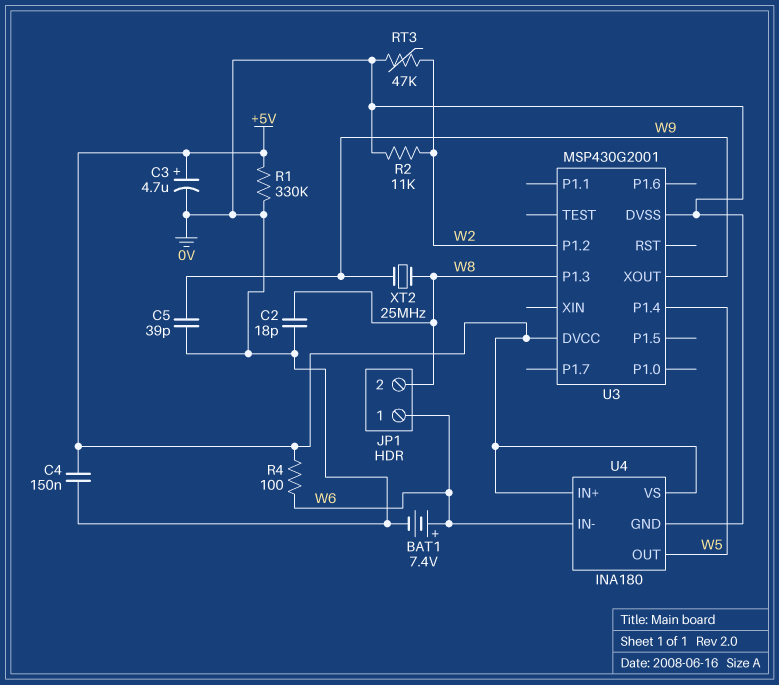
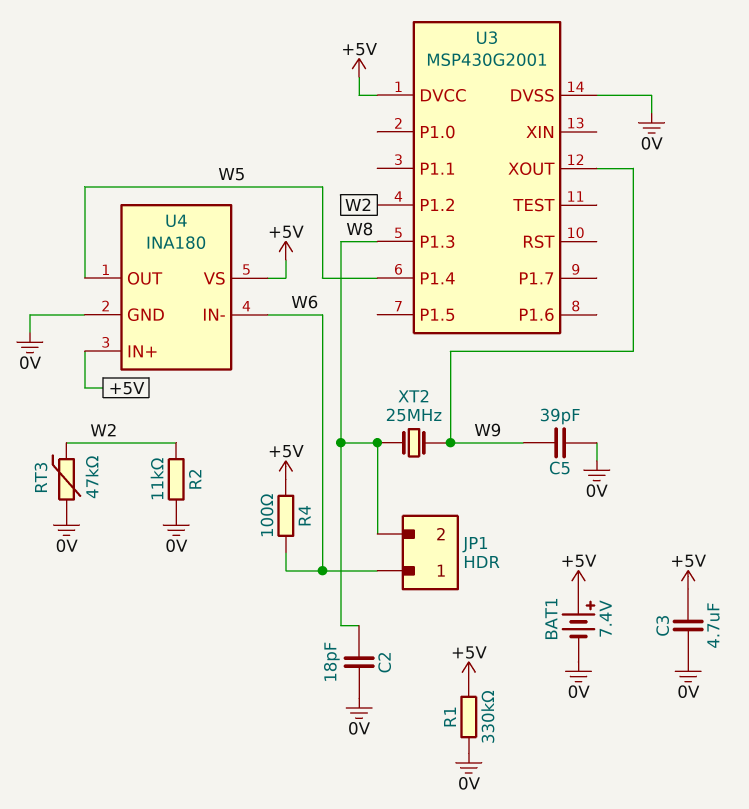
BAT1: 7.4V (plus W6, minus 0V) -> 7.4V (plus +5V, minus 0V)
C3: 4.7uF (plus +5V, minus 0V) -> 4.7uF (+5V, 0V)
C4: 150nF (+5V, 0V) -> none

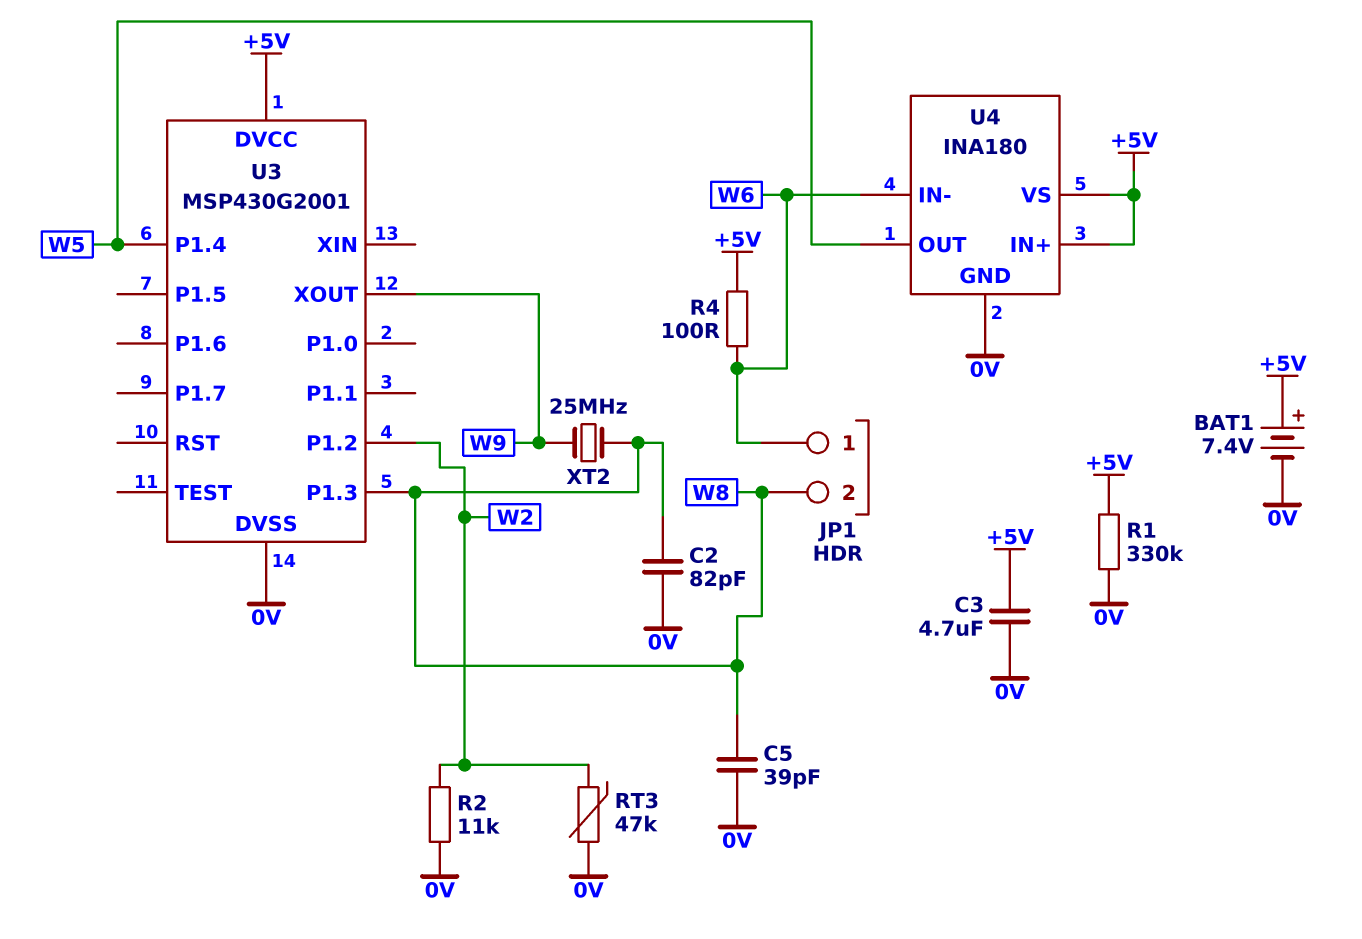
C2: 18pF (0V, W8) -> 82pF (0V, W8)
C5: 39pF (0V, W9) -> 39pF (0V, W8)

